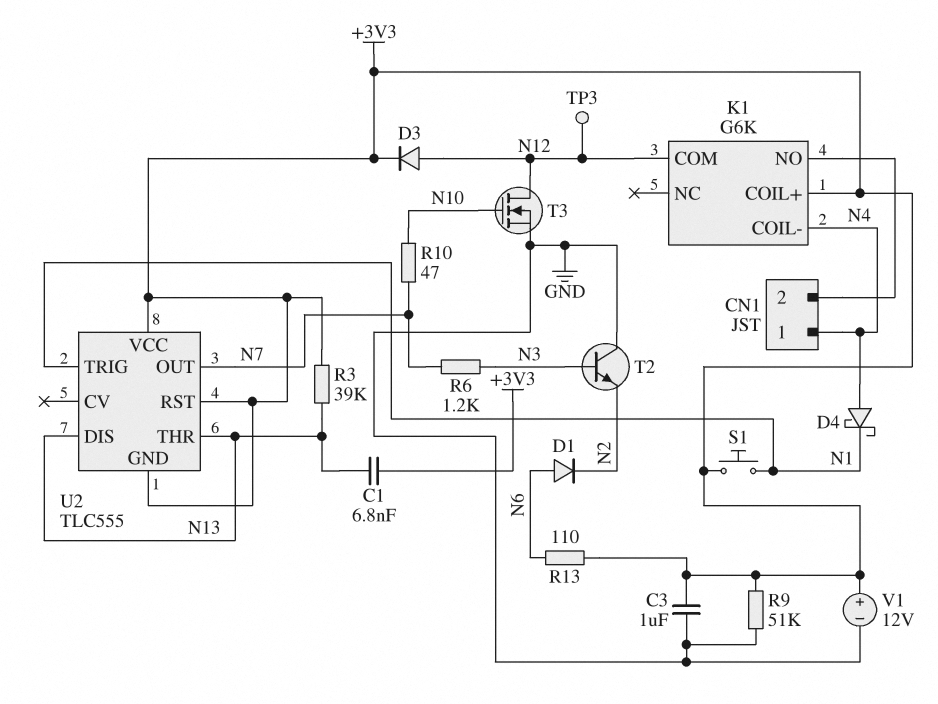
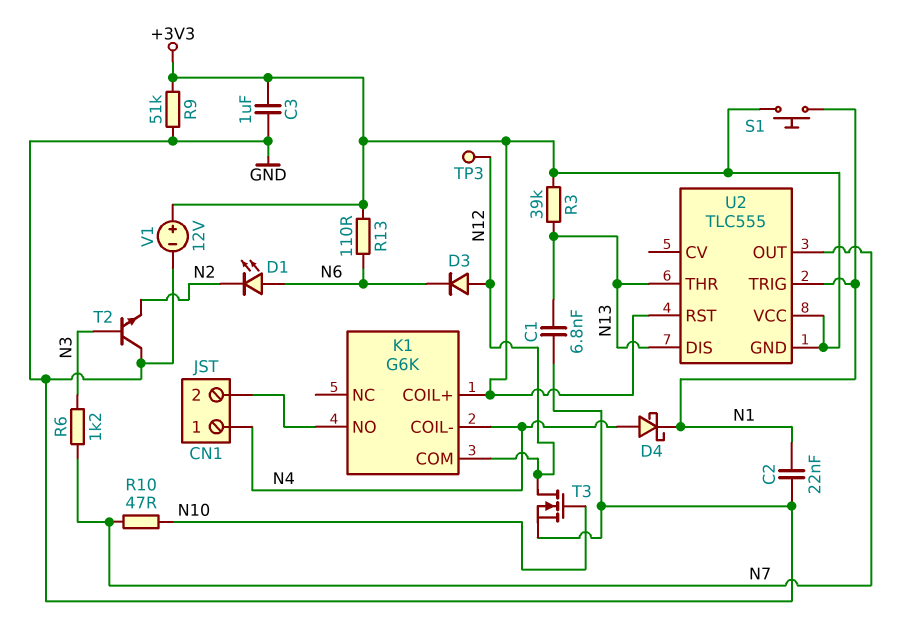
C1: 6.8nF (+3V3, N13) -> 6.8nF (GND, N13)
C2: none -> 22nF (GND, N1)
D1: diode (A N6, K N2) -> LED (A N6, K N2)
D3: diode (A N12, K +3V3) -> diode (A N12, K N6)

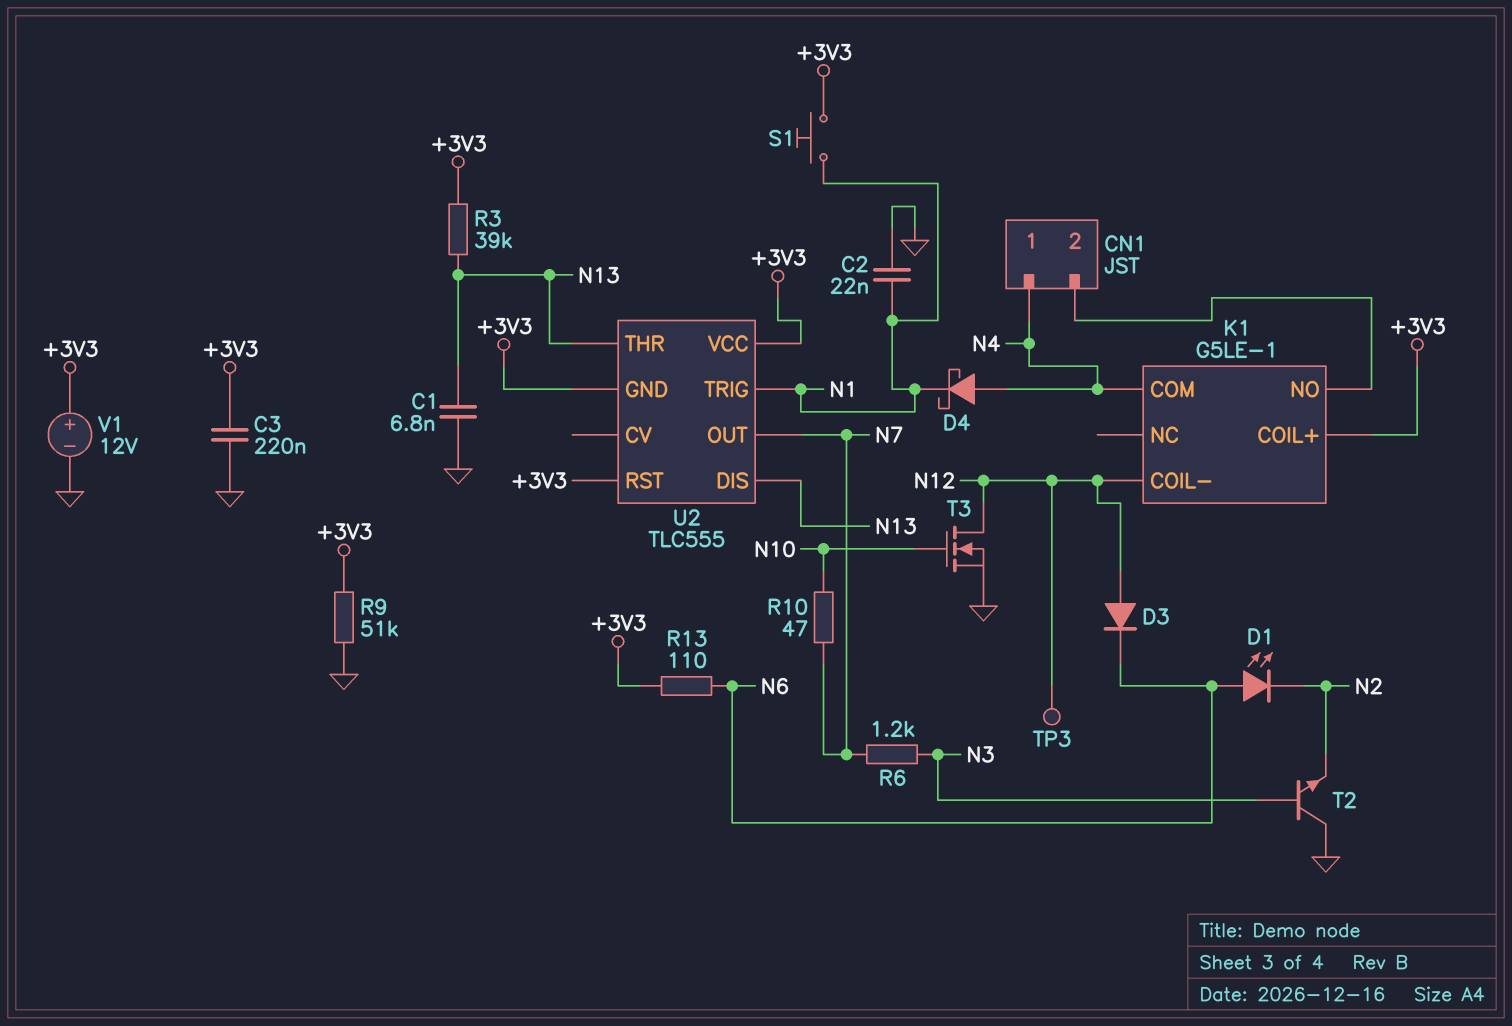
C3: 1uF (+3V3, GND) -> 220nF (+3V3, GND)
K1: G6K -> G5LE-1
K1 pin COIL-: N4 -> N12
K1 pin COM: N12 -> N4

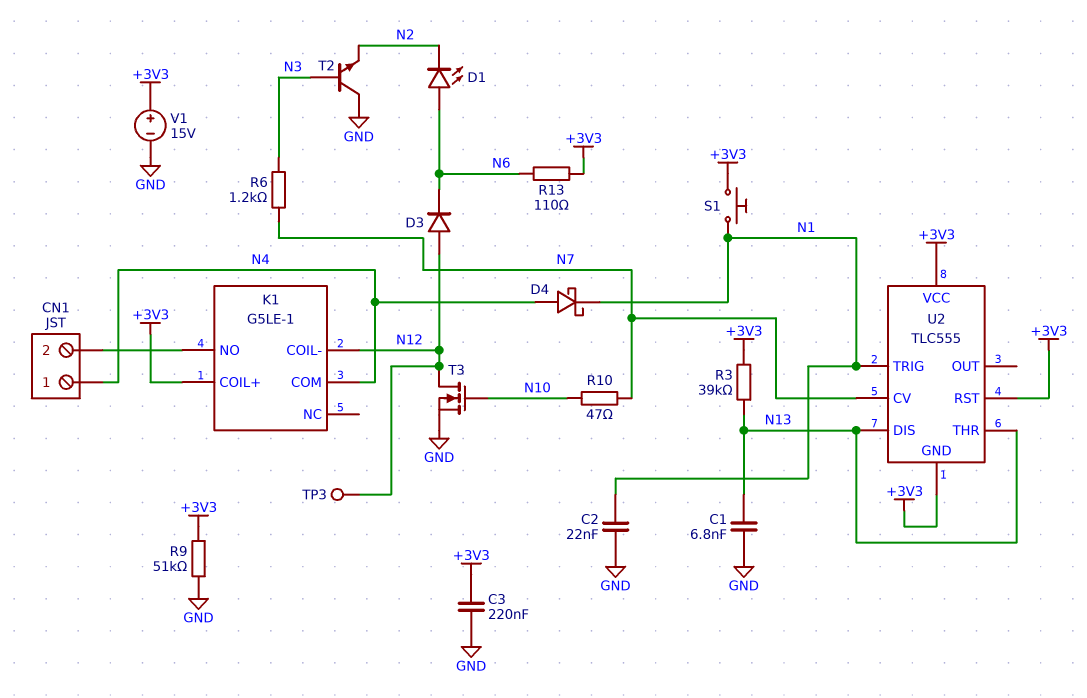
U2 pin CV: none -> N7
U2 pin OUT: N7 -> none
V1: 12V (plus +3V3, minus GND) -> 15V (plus +3V3, minus GND)

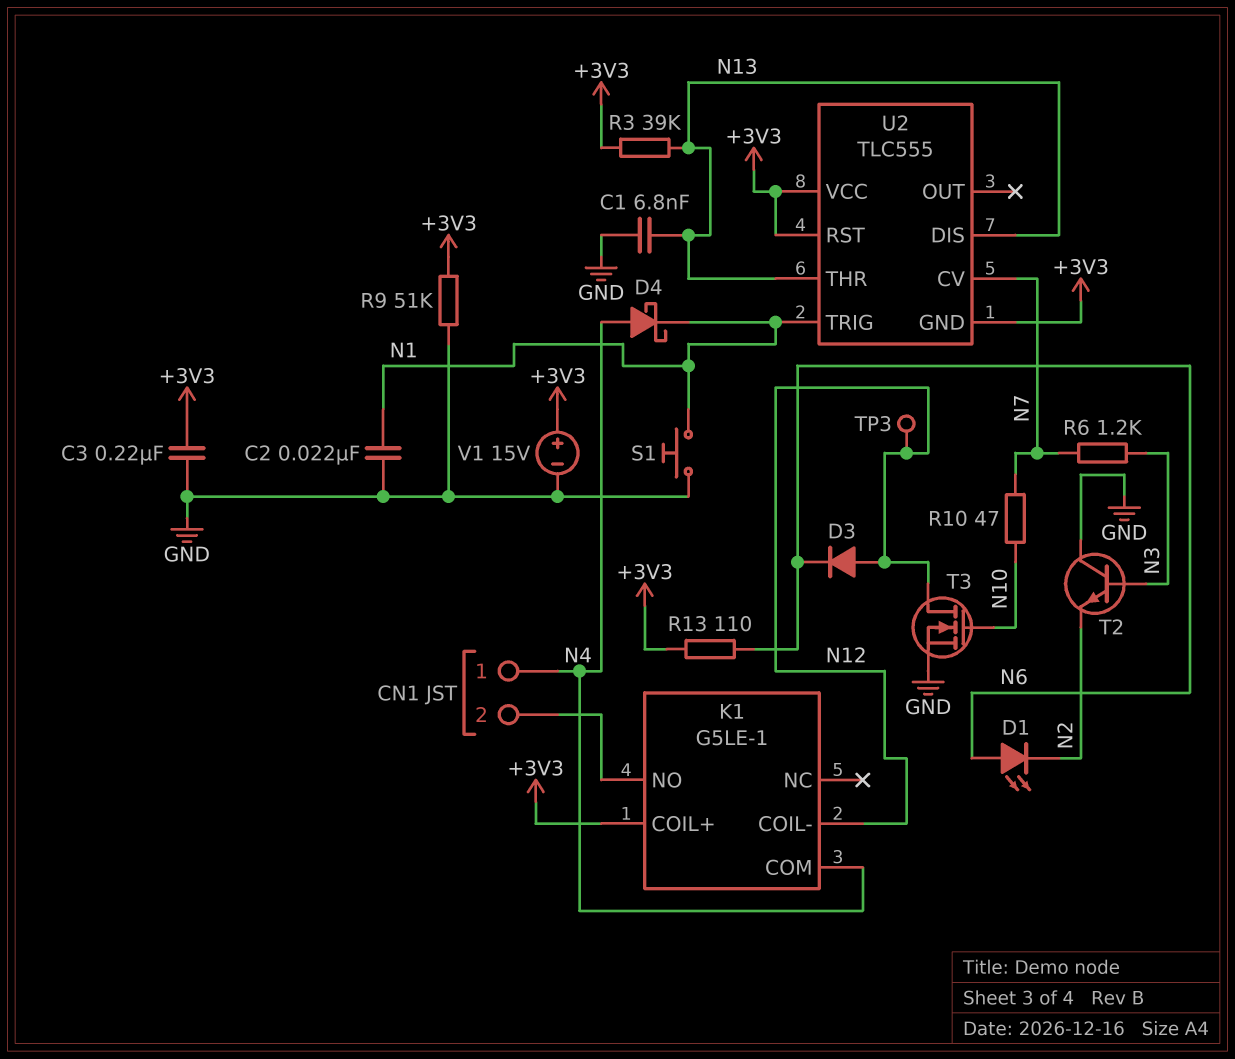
S1: button (+3V3, N1) -> button (GND, N1)

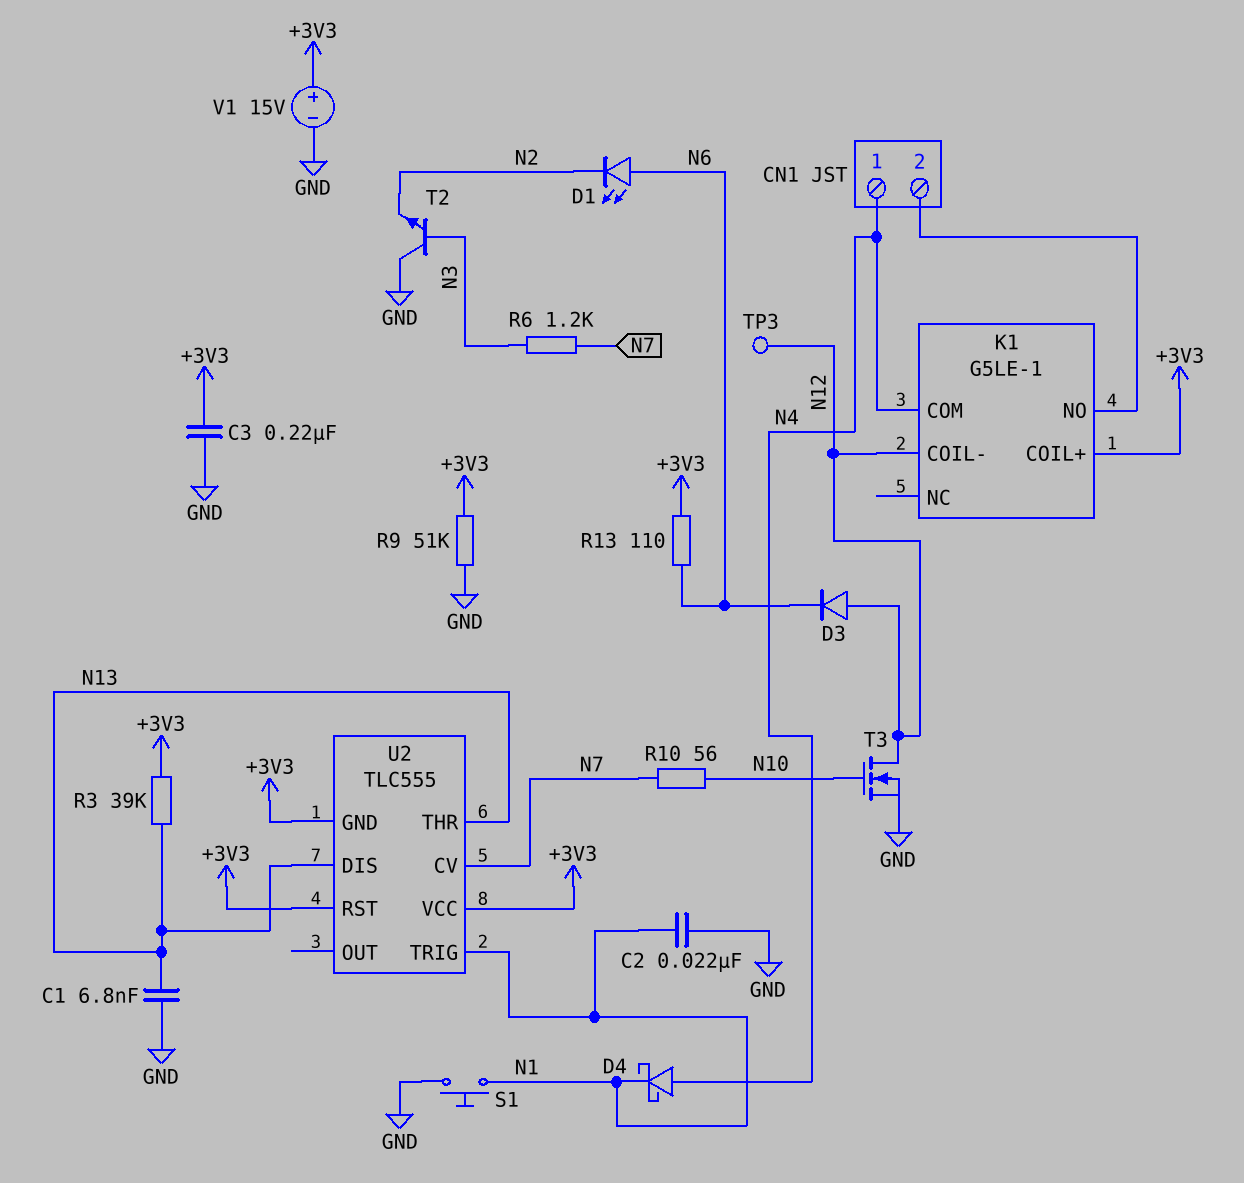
R10: 47 (N7, N10) -> 56 (N7, N10)

